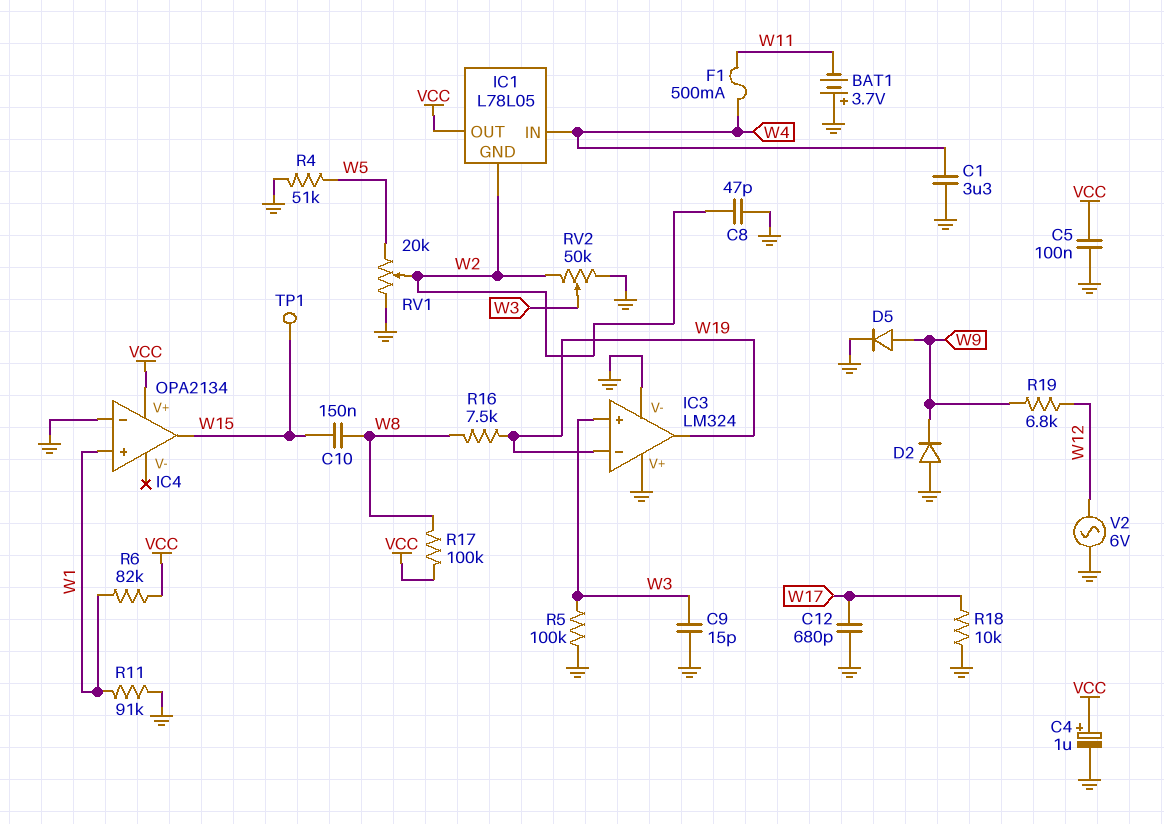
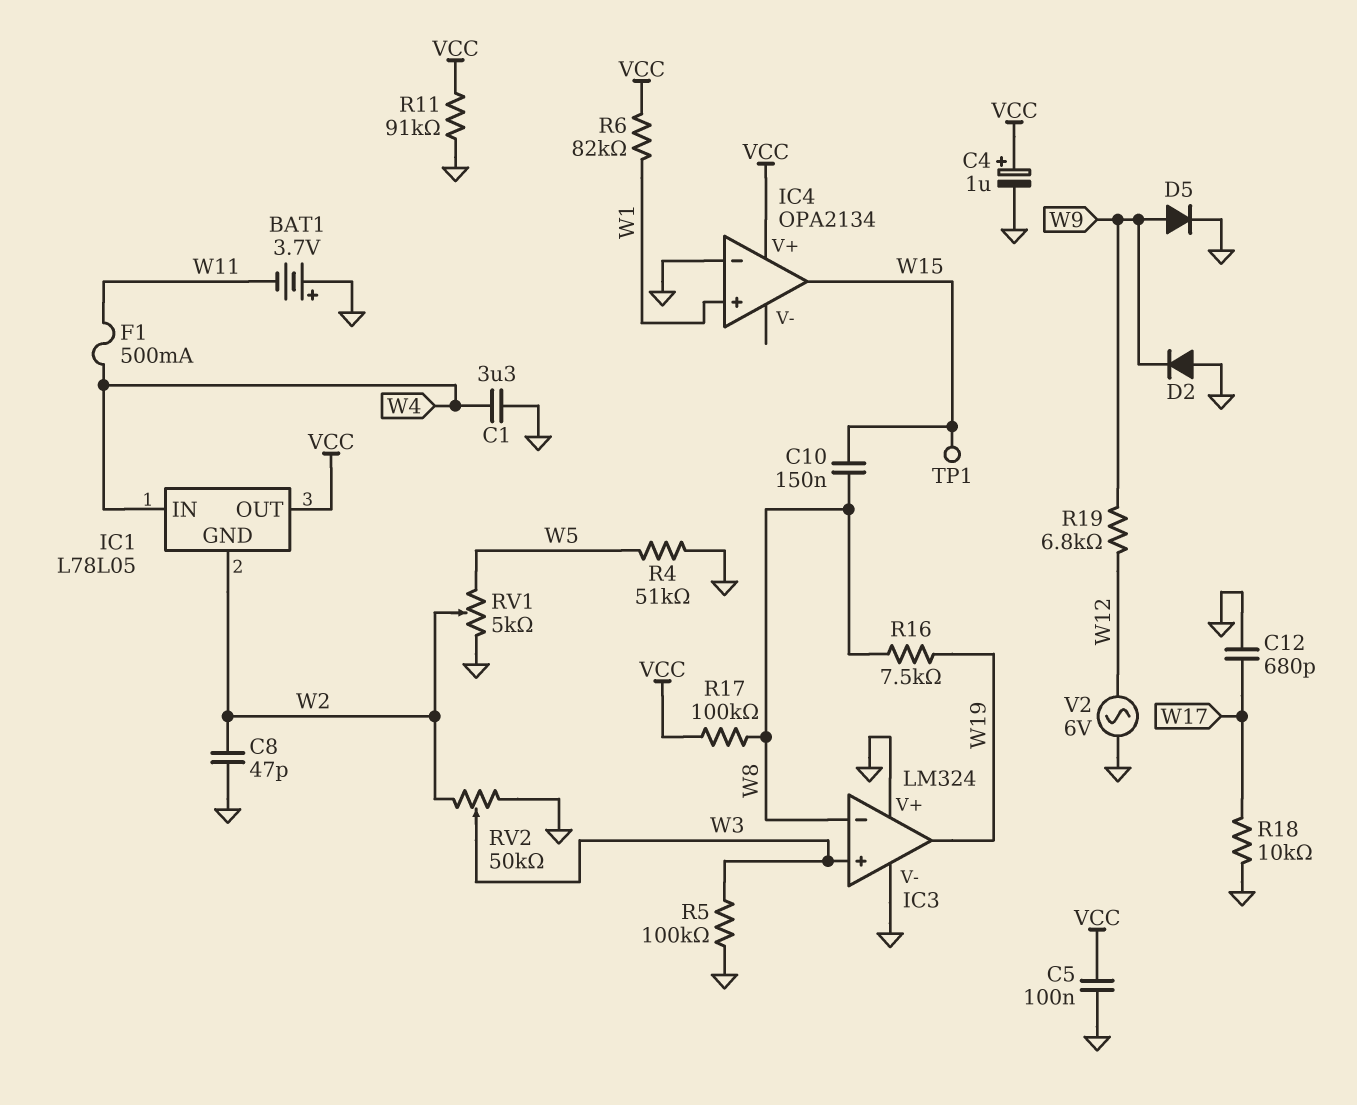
C9: 15pF (GND, W3) -> none
IC3 pin in-: W19 -> W8
R11: 91k (GND, W1) -> 91k (GND, VCC)
RV1: 20k (GND, W5, wiper W2) -> 5k (GND, W5, wiper W2)

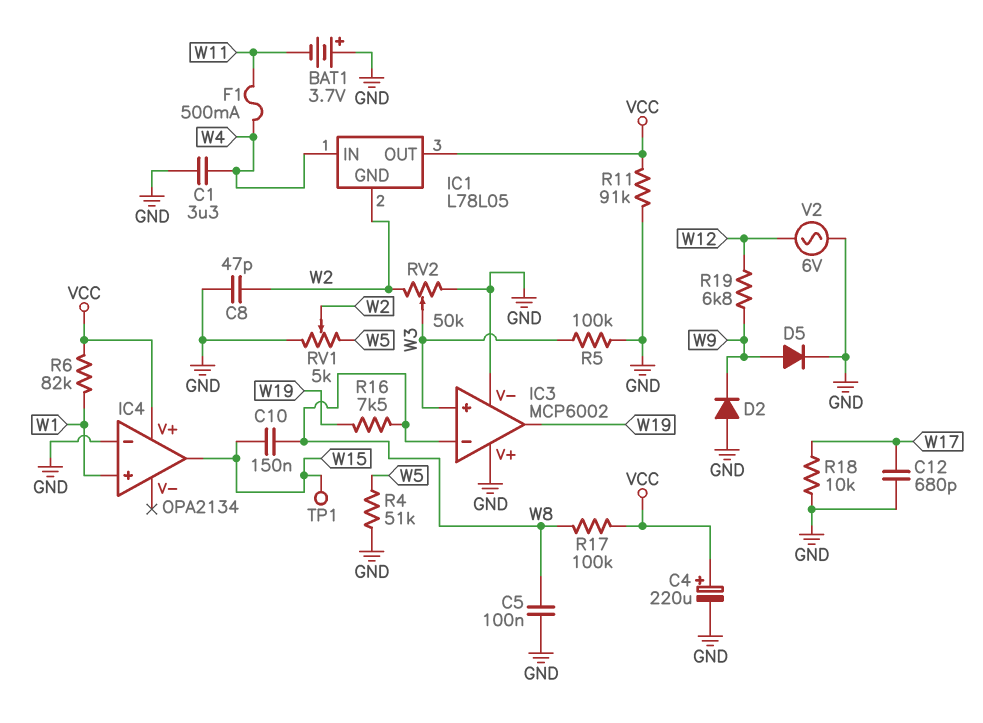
C4: 1uF (plus VCC, minus GND) -> 220uF (plus VCC, minus GND)
C5: 100nF (GND, VCC) -> 100nF (GND, W8)
IC3: LM324 -> MCP6002

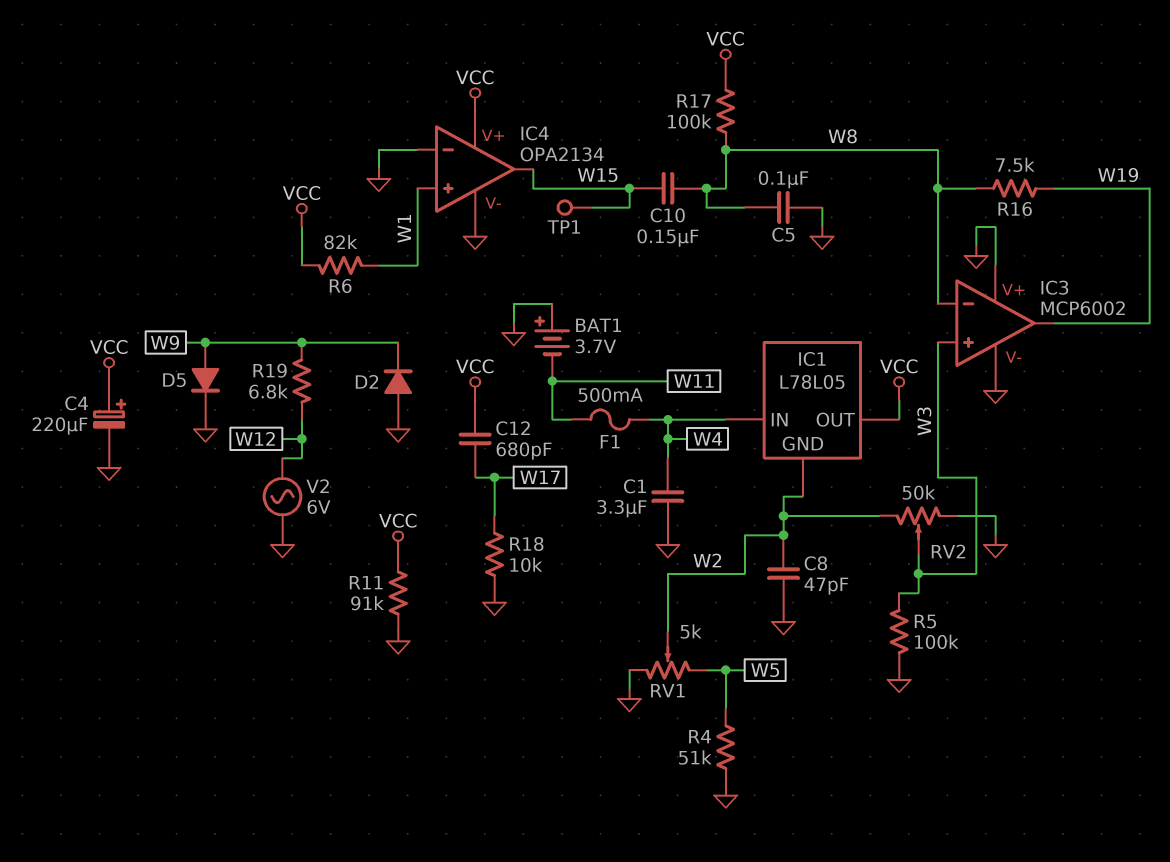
C12: 680pF (GND, W17) -> 680pF (VCC, W17)
IC4 pin V-: none -> GND

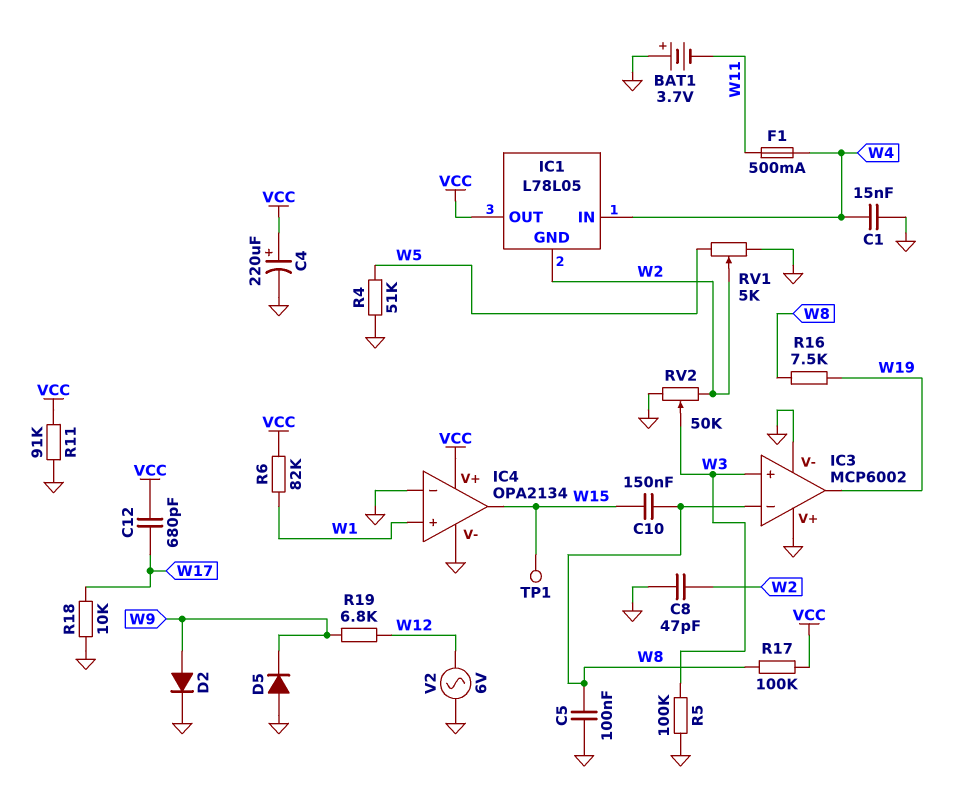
C1: 3.3uF (GND, W4) -> 15nF (GND, W4)
D2: diode (A GND, K W9) -> diode (A W9, K GND)
D5: diode (A W9, K GND) -> diode (A GND, K W9)

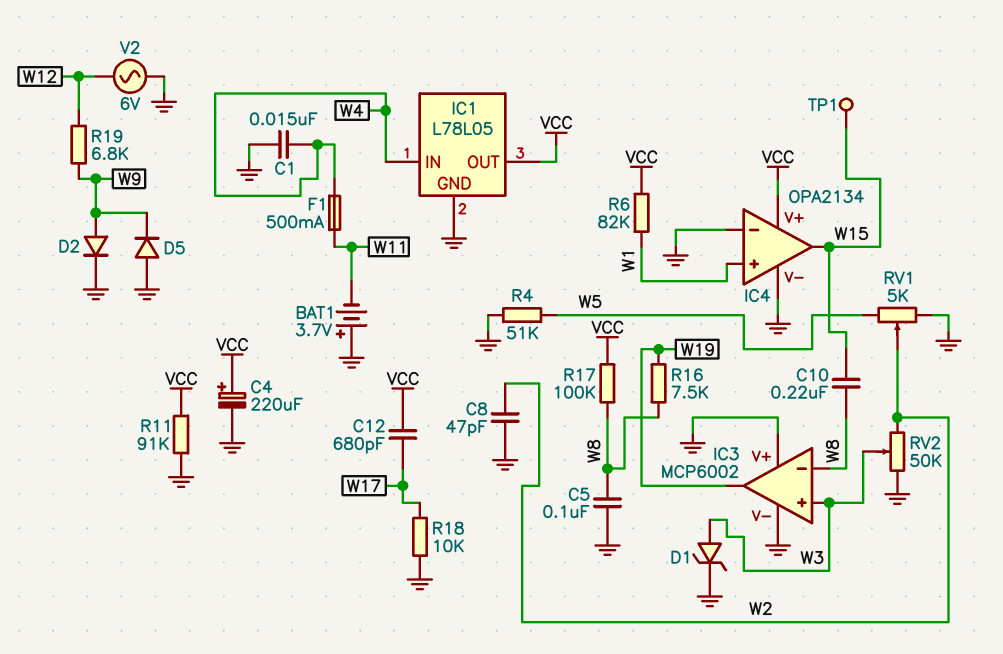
C10: 150nF (W8, W15) -> 220nF (W8, W15)
D1: none -> zener (A W3, K GND)
IC1 pin GND: W2 -> GND
R5: 100k (GND, W3) -> none

